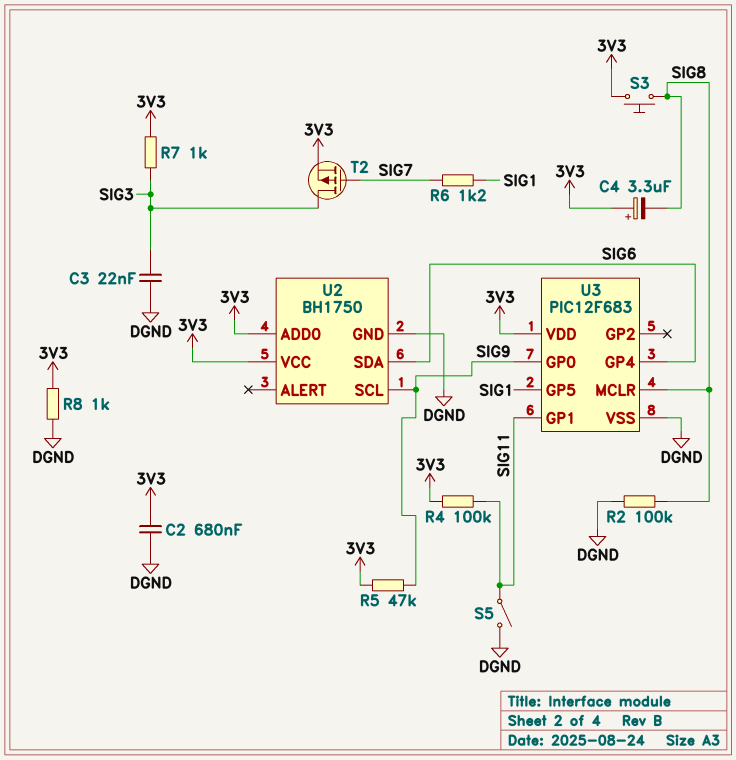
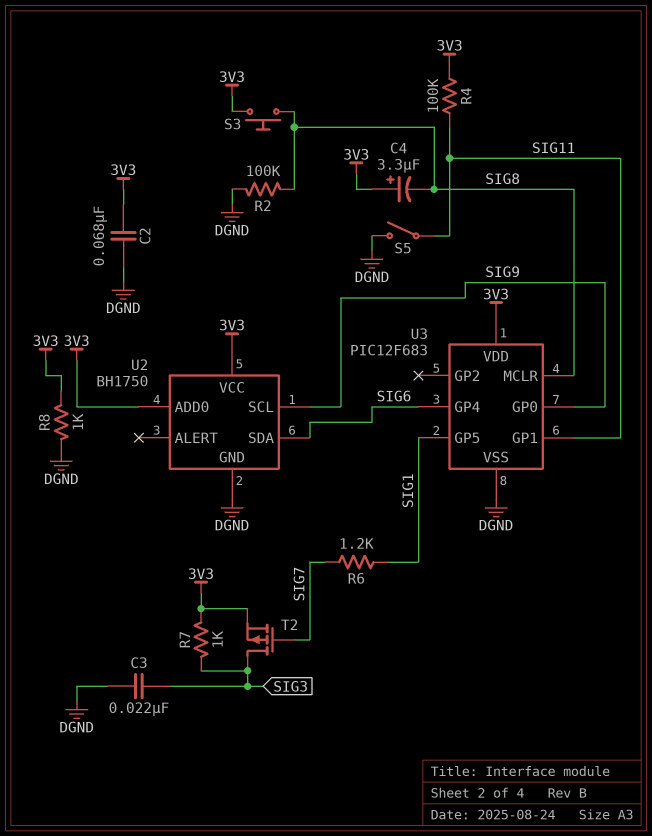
C2: 680nF (3V3, DGND) -> 68nF (3V3, DGND)
R5: 47k (3V3, SIG9) -> none

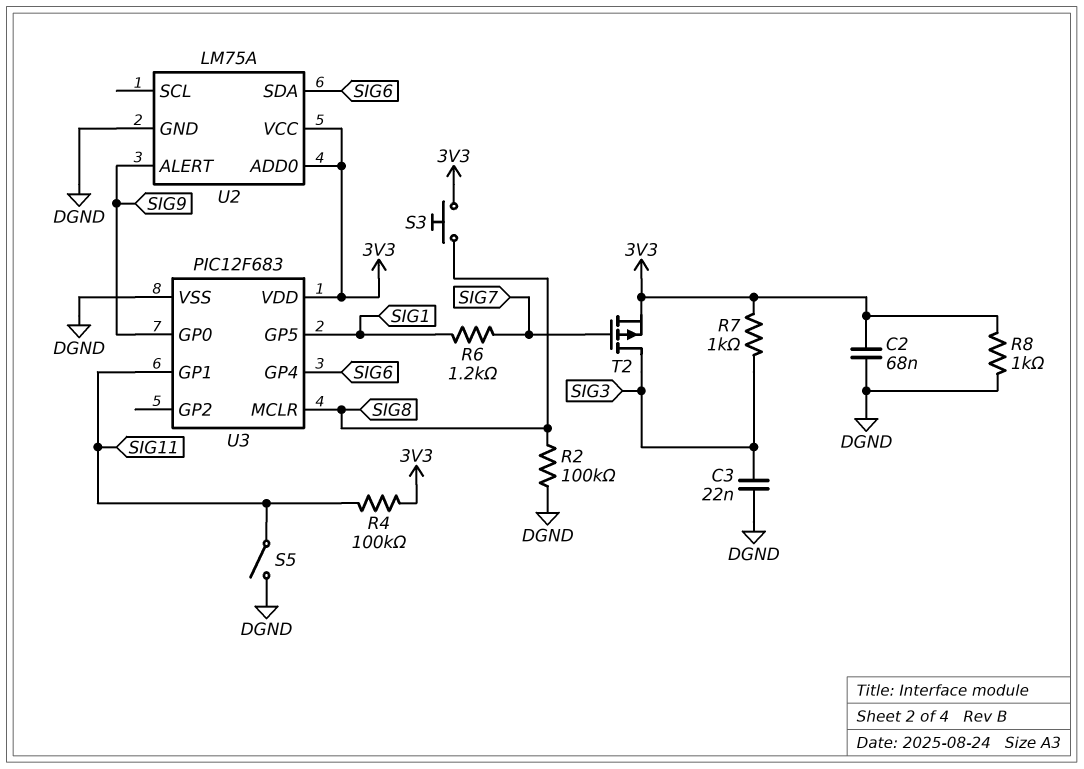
C4: 3.3uF (plus 3V3, minus SIG8) -> none
U2: BH1750 -> LM75A
U2 pin ALERT: none -> SIG9
U2 pin SCL: SIG9 -> none

